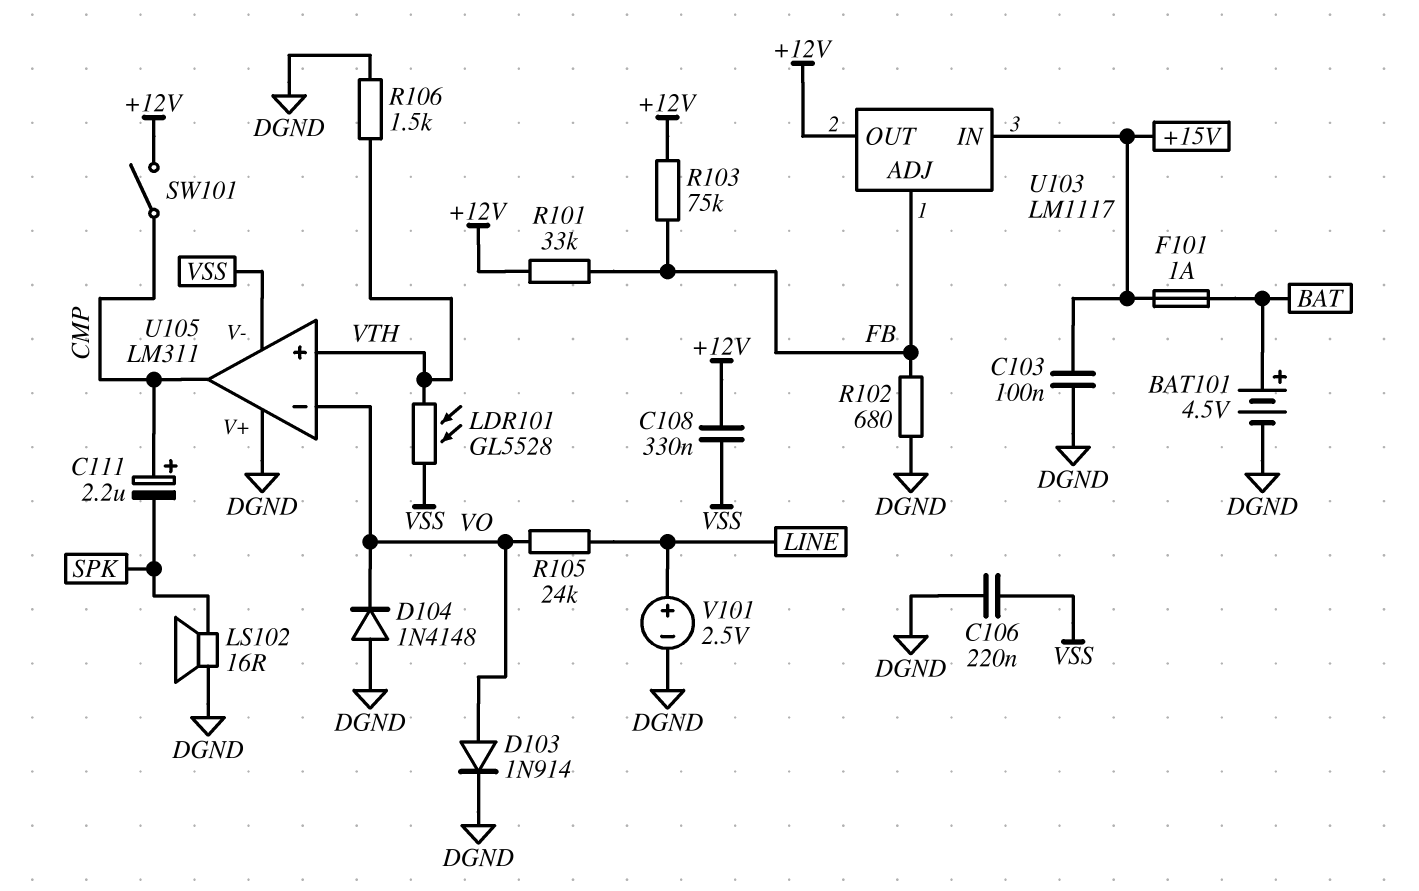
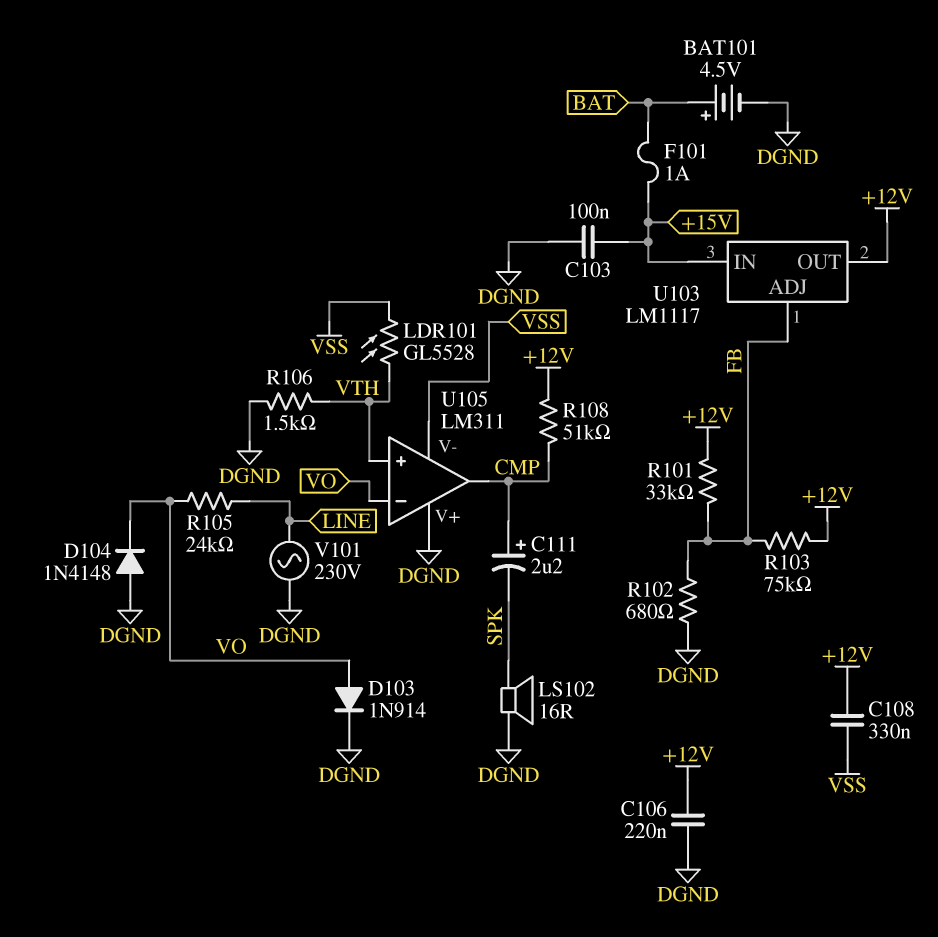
C106: 220nF (DGND, VSS) -> 220nF (+12V, DGND)
R108: none -> 51k (+12V, CMP)
SW101: switch (+12V, CMP) -> none
V101: 2.5V (plus LINE, minus DGND) -> AC 230V (DGND, LINE)

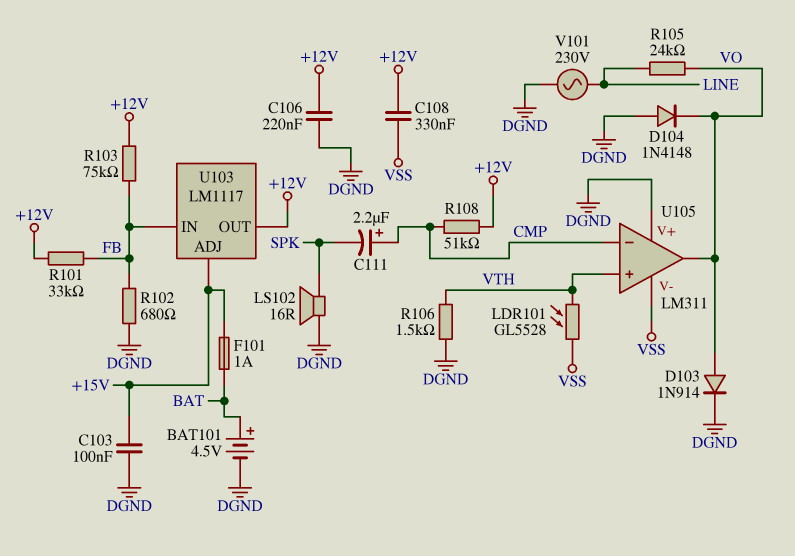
U103 pin ADJ: FB -> +15V
U103 pin IN: +15V -> FB
U105 pin in-: VO -> CMP
U105 pin out: CMP -> VO

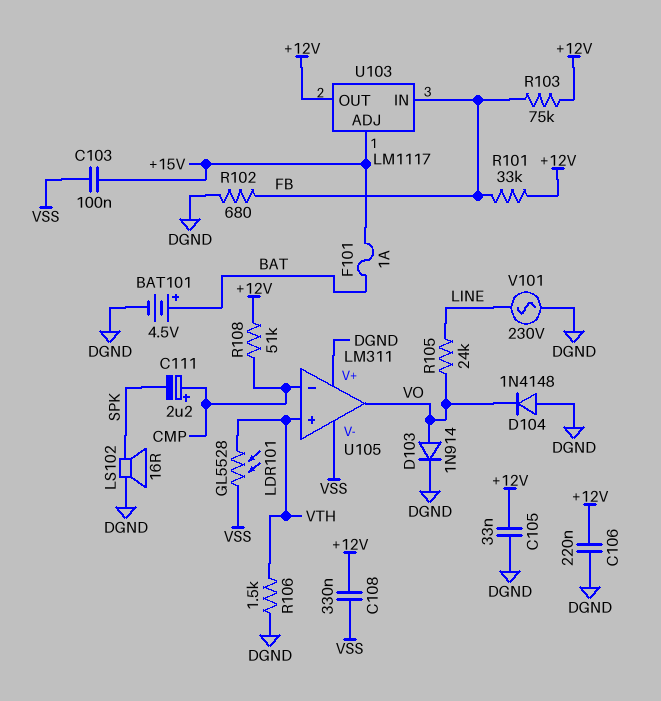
C103: 100nF (+15V, DGND) -> 100nF (+15V, VSS)
C105: none -> 33nF (+12V, DGND)

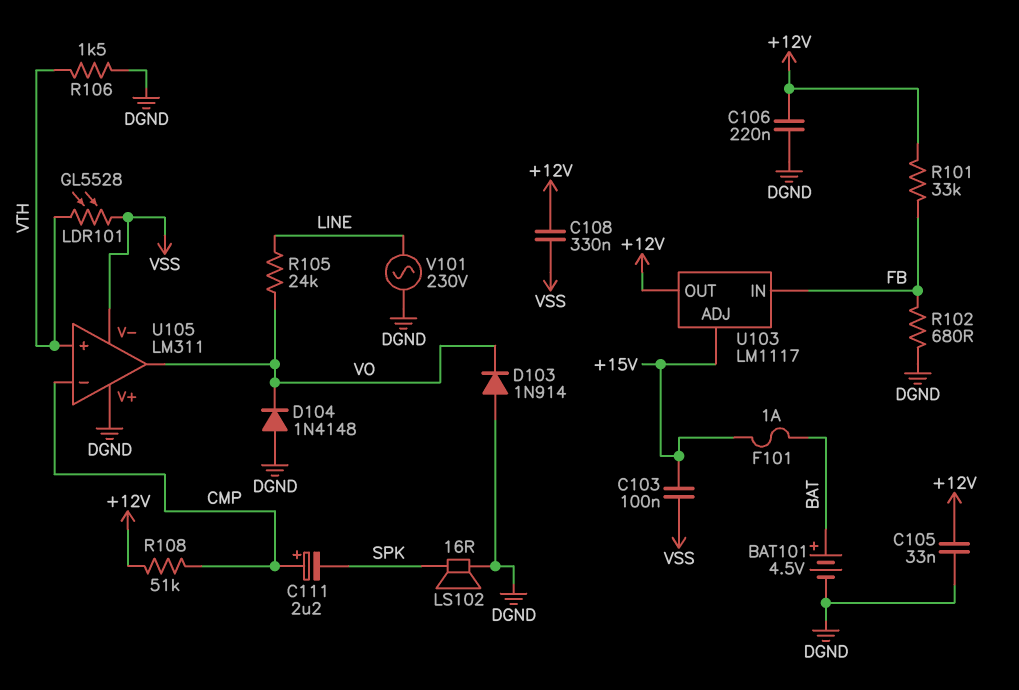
D103: diode 1N914 (A VO, K DGND) -> diode 1N914 (A DGND, K VO)
R103: 75k (+12V, FB) -> none

